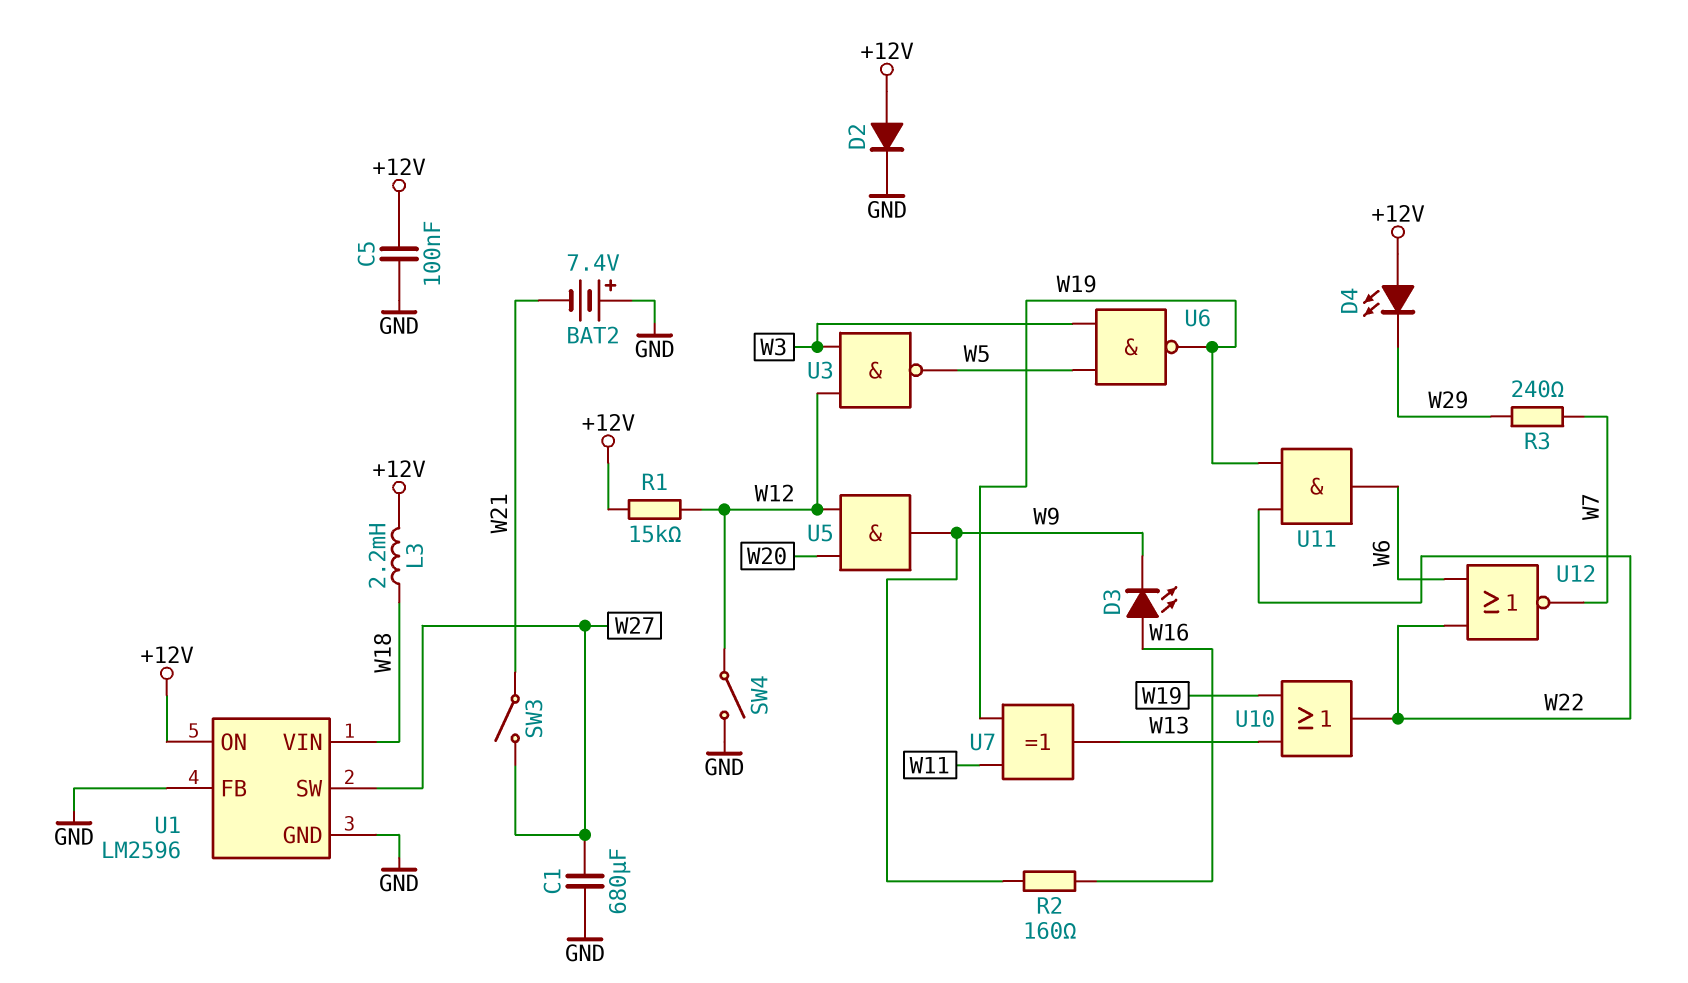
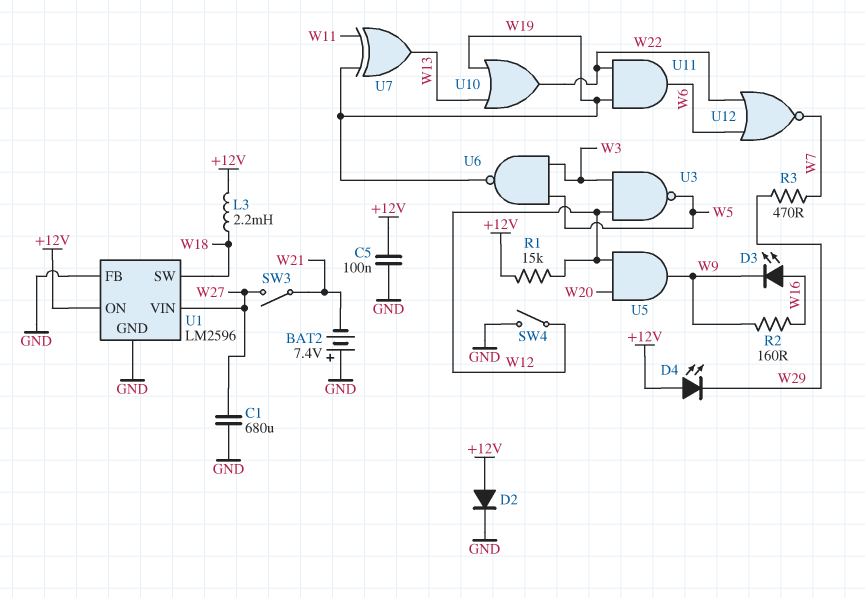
R3: 240 (W7, W29) -> 470 (W7, W29)
U1 pin SW: W27 -> W18
U1 pin VIN: W18 -> W27

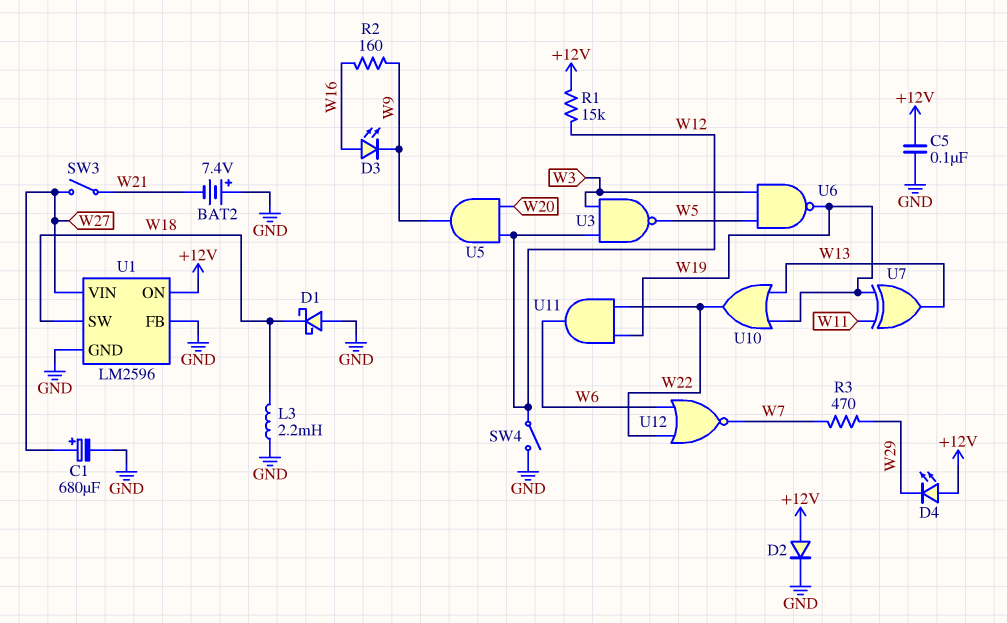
C1: 680uF (GND, W27) -> 680uF (plus W27, minus GND)
D1: none -> schottky (A GND, K W18)
L3: 2.2mH (+12V, W18) -> 2.2mH (GND, W18)

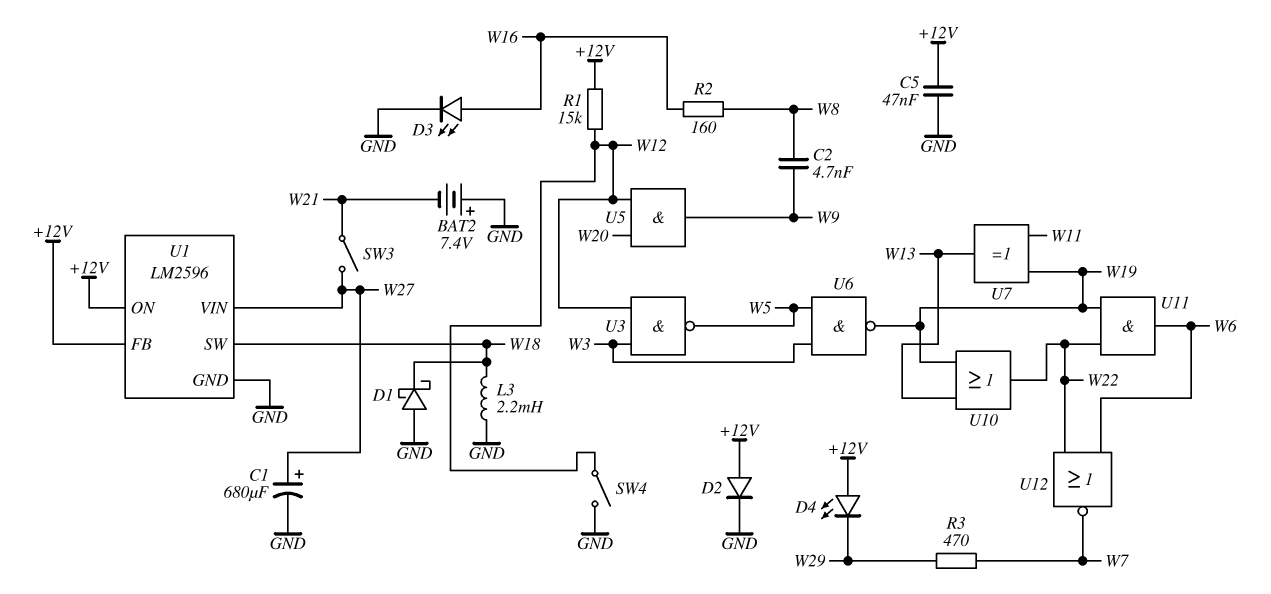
C2: none -> 4.7nF (W8, W9)
C5: 100nF (+12V, GND) -> 47nF (+12V, GND)
D3: LED (A W16, K W9) -> LED (A W16, K GND)
R2: 160 (W9, W16) -> 160 (W8, W16)
U1 pin FB: GND -> +12V

